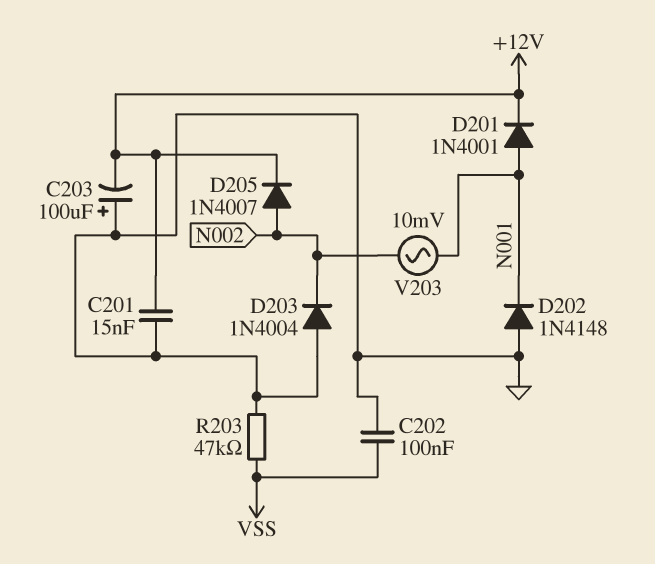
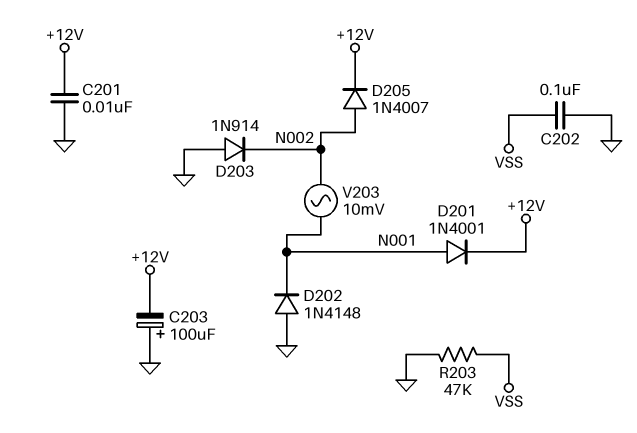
C201: 15nF (+12V, GND) -> 10nF (+12V, GND)
D203: diode 1N4004 (A GND, K N002) -> diode 1N914 (A GND, K N002)

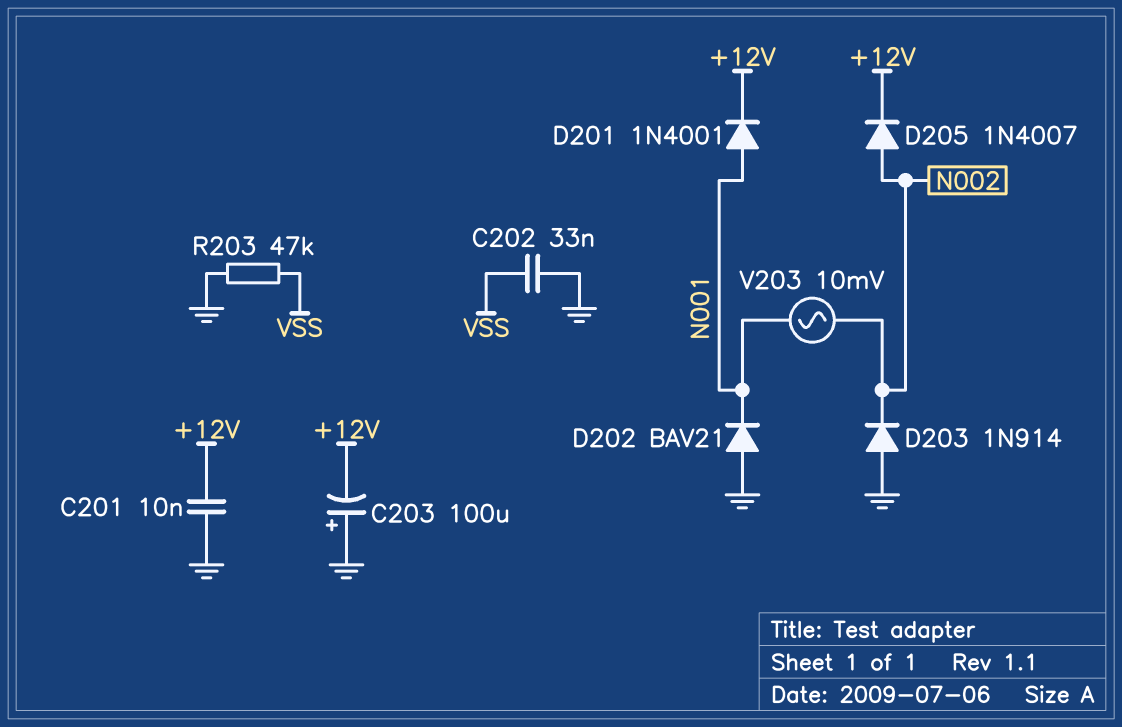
C202: 100nF (GND, VSS) -> 33nF (GND, VSS)
D202: diode 1N4148 (A GND, K N001) -> diode BAV21 (A GND, K N001)

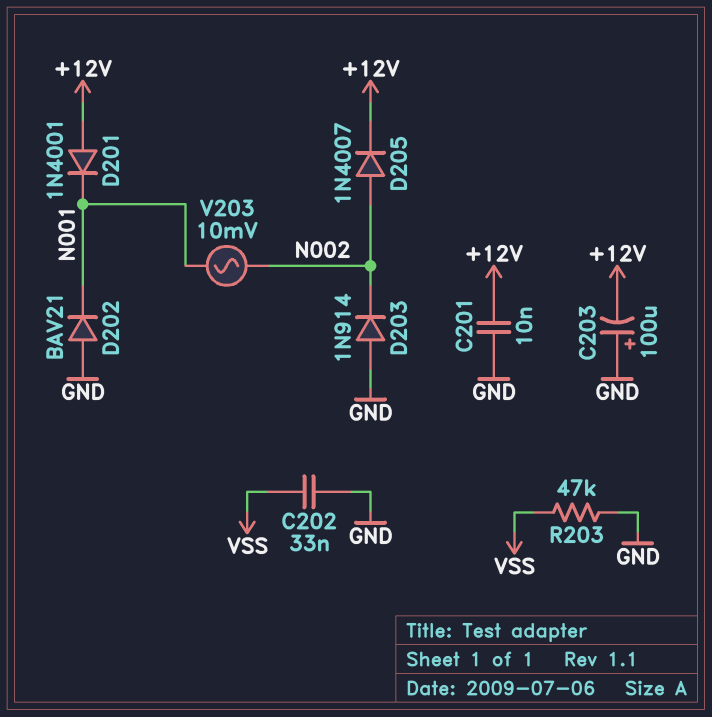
D201: diode 1N4001 (A N001, K +12V) -> diode 1N4001 (A +12V, K N001)

